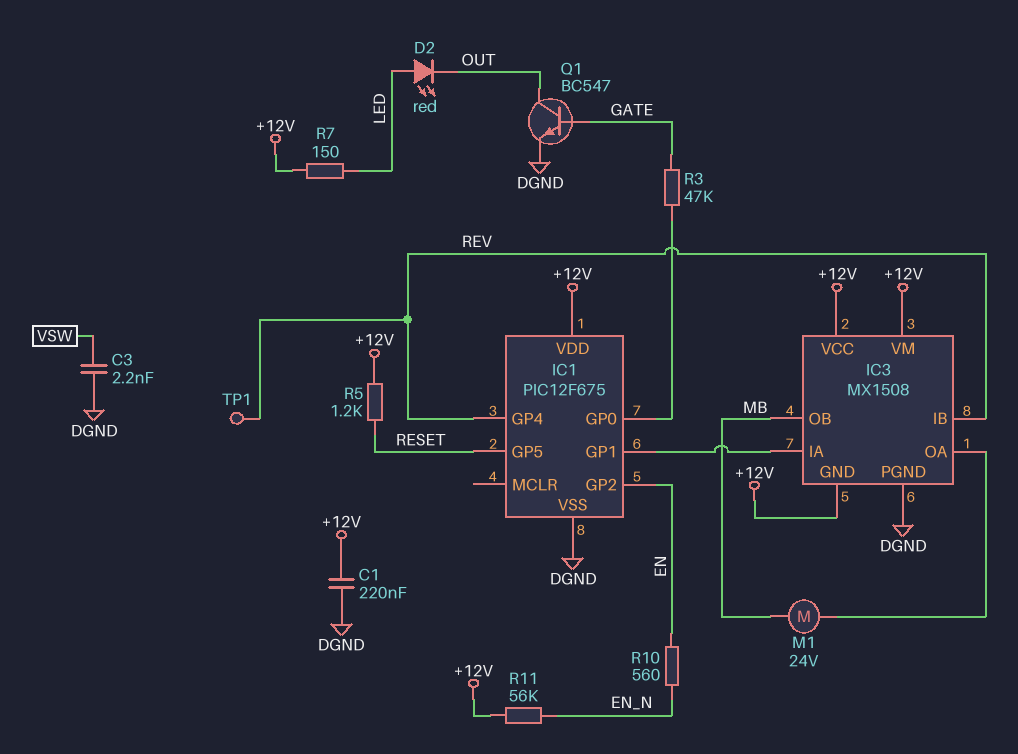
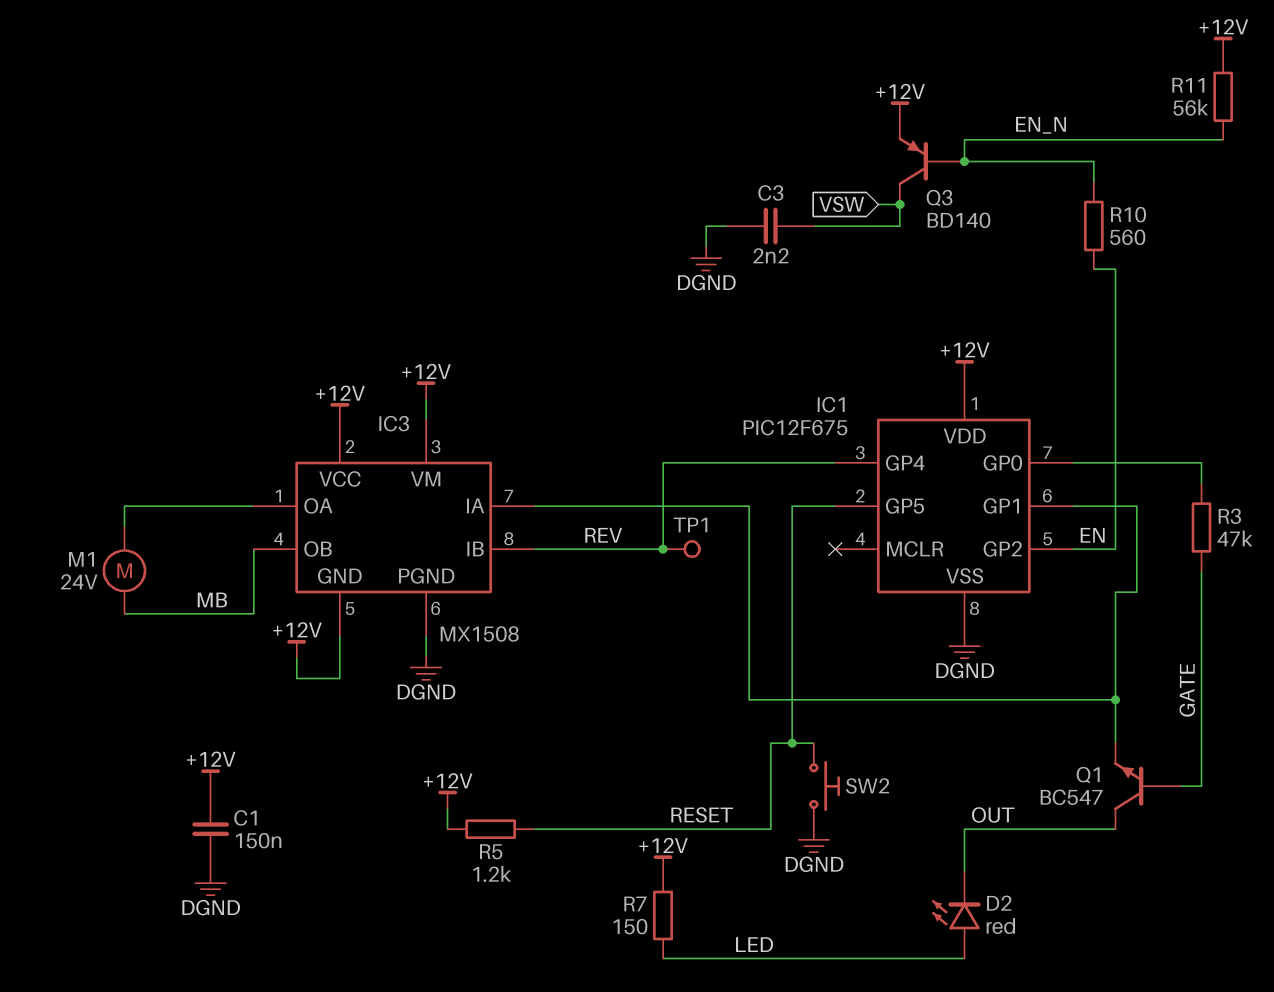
C1: 220nF (+12V, DGND) -> 150nF (+12V, DGND)
Q1: NPN BC547 (B GATE, C OUT, E DGND) -> NPN BC547 (B GATE, C OUT, E IC1/GP1)
Q3: none -> PNP BD140 (B EN_N, C VSW, E +12V)
SW2: none -> button (DGND, RESET)

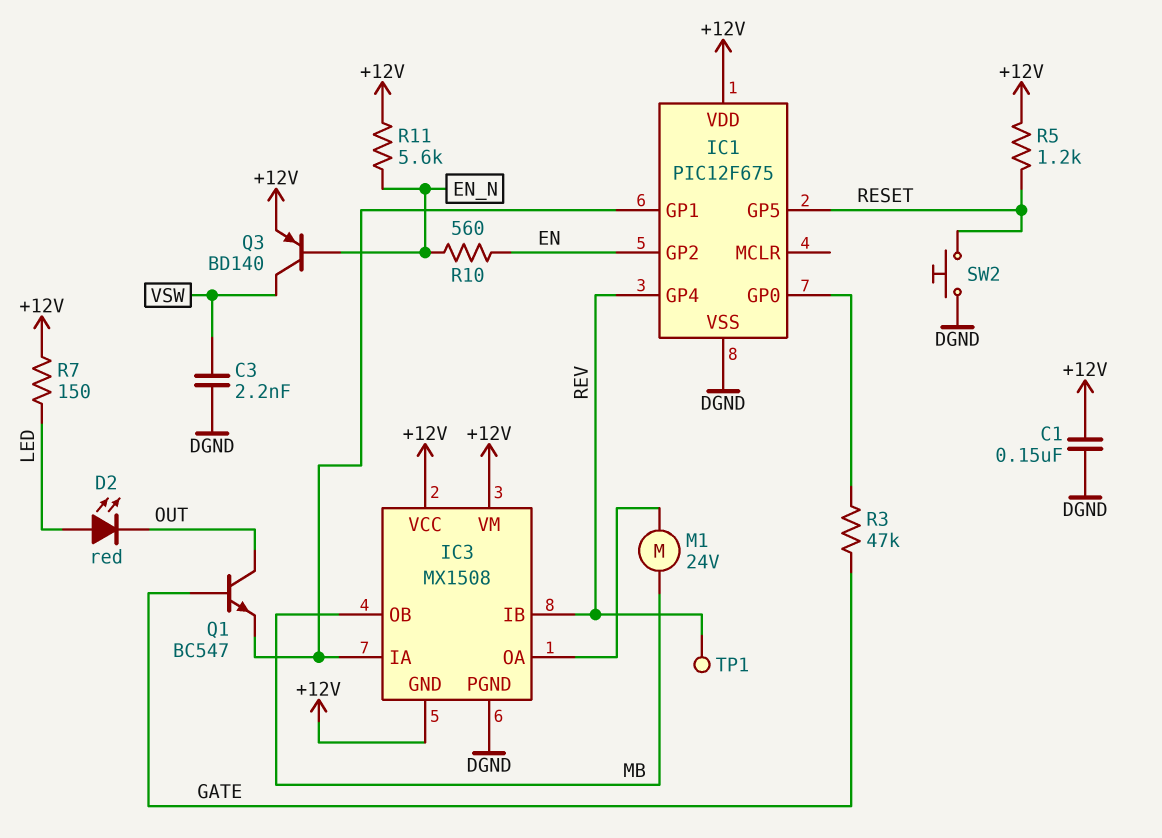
R11: 56k (+12V, EN_N) -> 5.6k (+12V, EN_N)

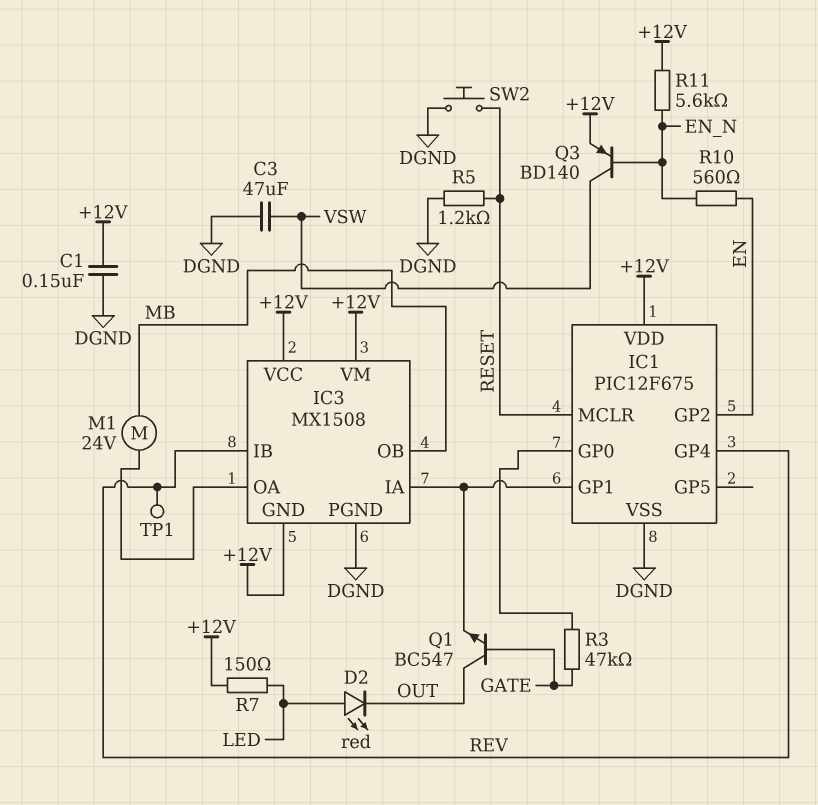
C3: 2.2nF (DGND, VSW) -> 47uF (DGND, VSW)
IC1 pin GP5: RESET -> none
IC1 pin MCLR: none -> RESET
R5: 1.2k (+12V, RESET) -> 1.2k (DGND, RESET)

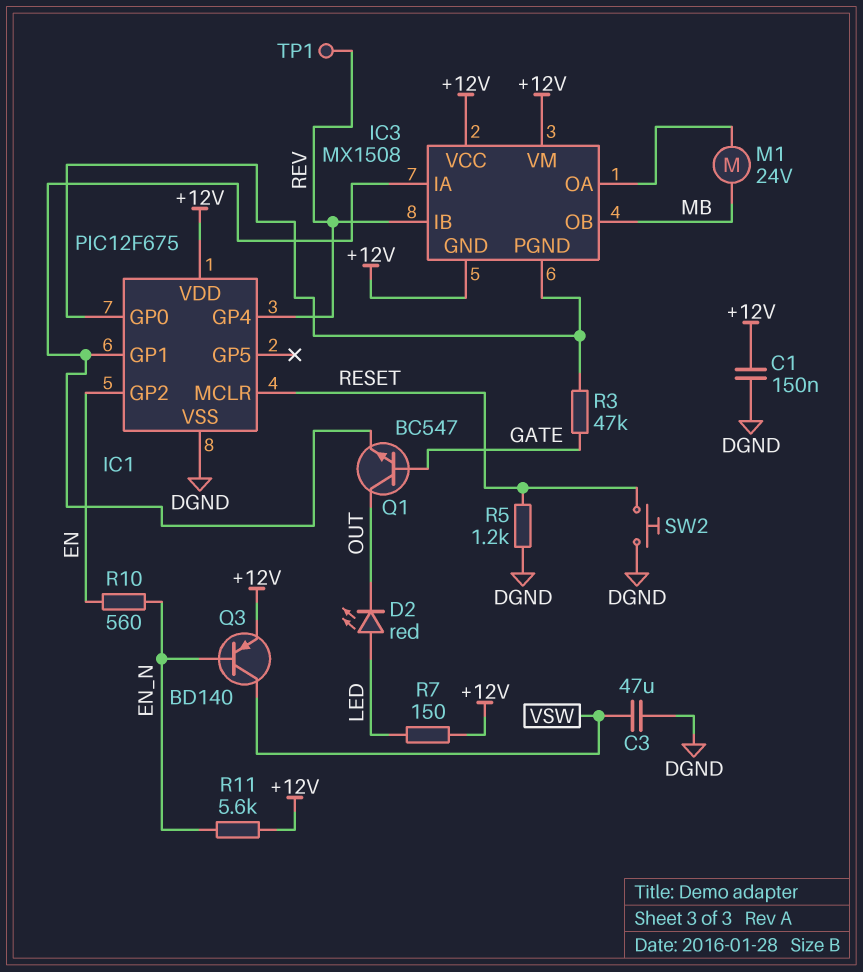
IC3 pin PGND: DGND -> IC1/GP0

